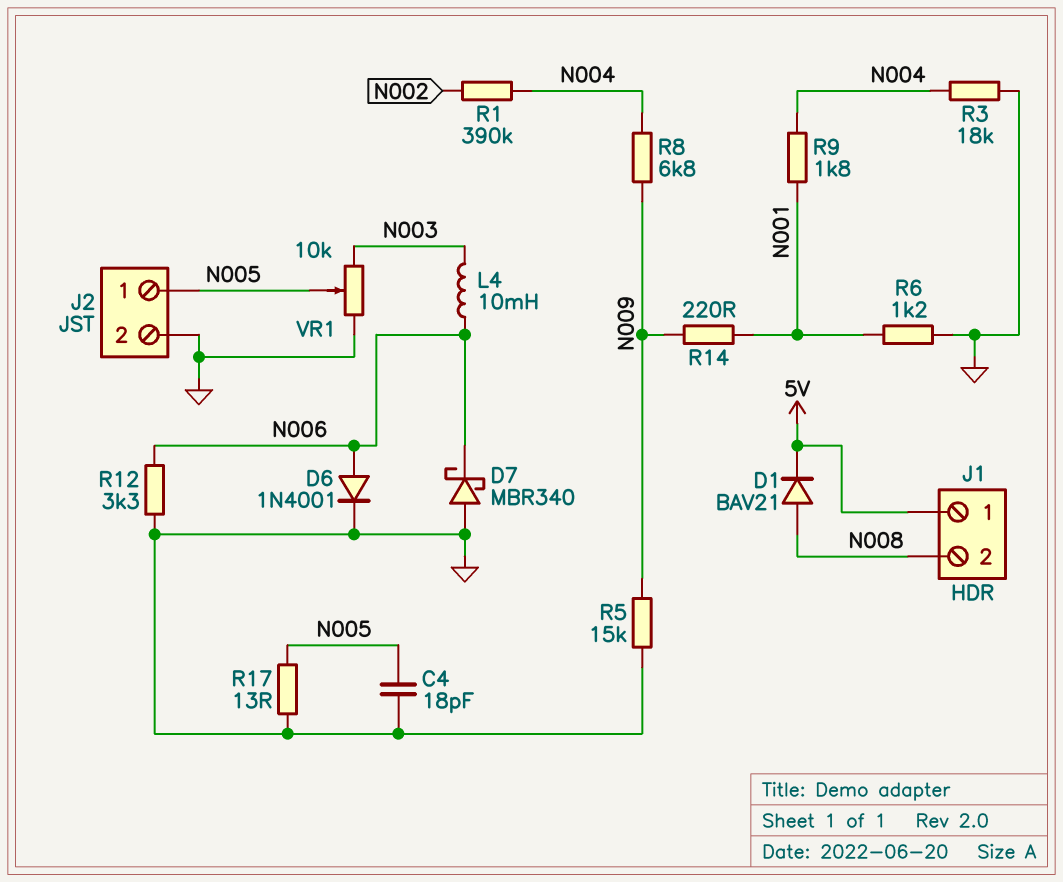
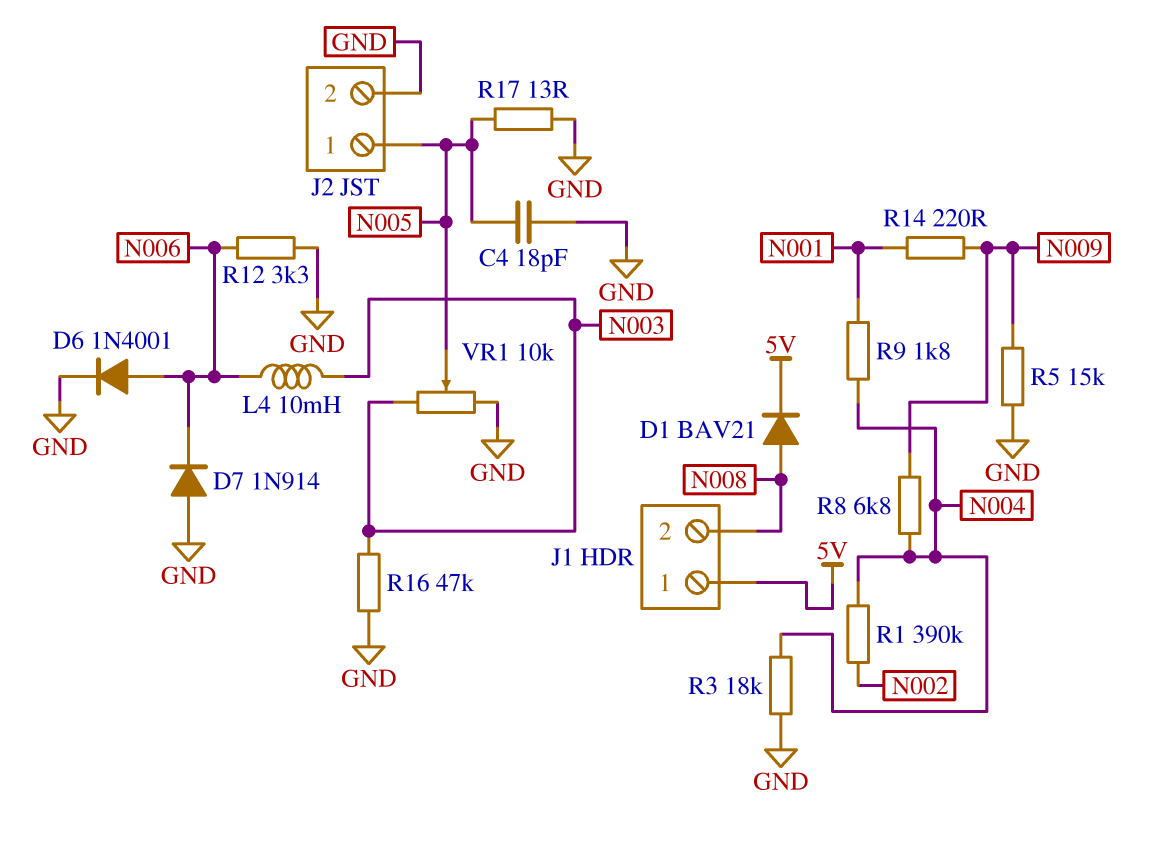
D7: schottky MBR340 (A GND, K N006) -> diode 1N914 (A GND, K N006)
R6: 1.2k (GND, N001) -> none
R16: none -> 47k (GND, N003)

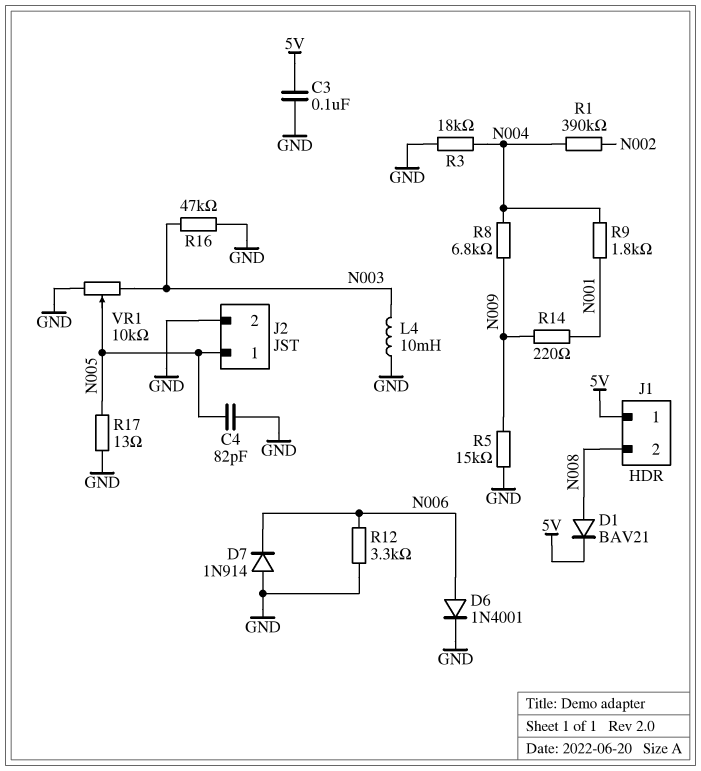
C3: none -> 100nF (5V, GND)
C4: 18pF (GND, N005) -> 82pF (GND, N005)
L4: 10mH (N003, N006) -> 10mH (GND, N003)

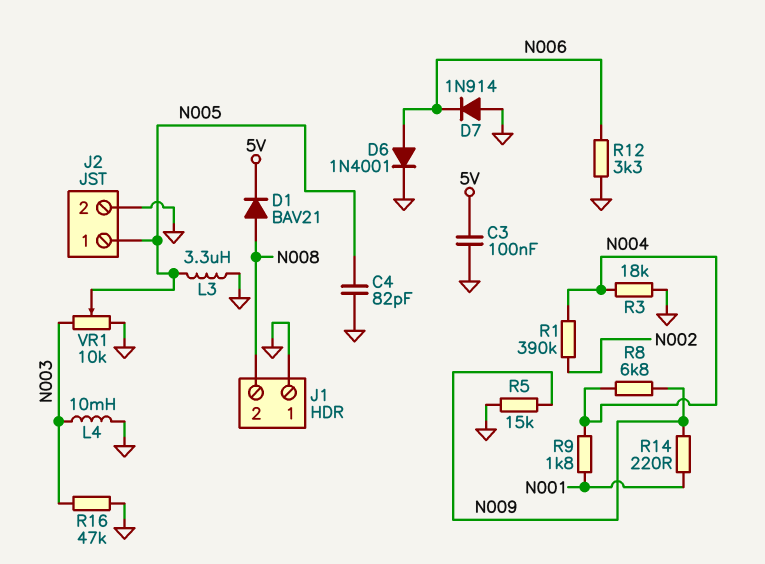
J1 pin 1: 5V -> GND
L3: none -> 3.3uH (GND, N005)
R17: 13 (GND, N005) -> none

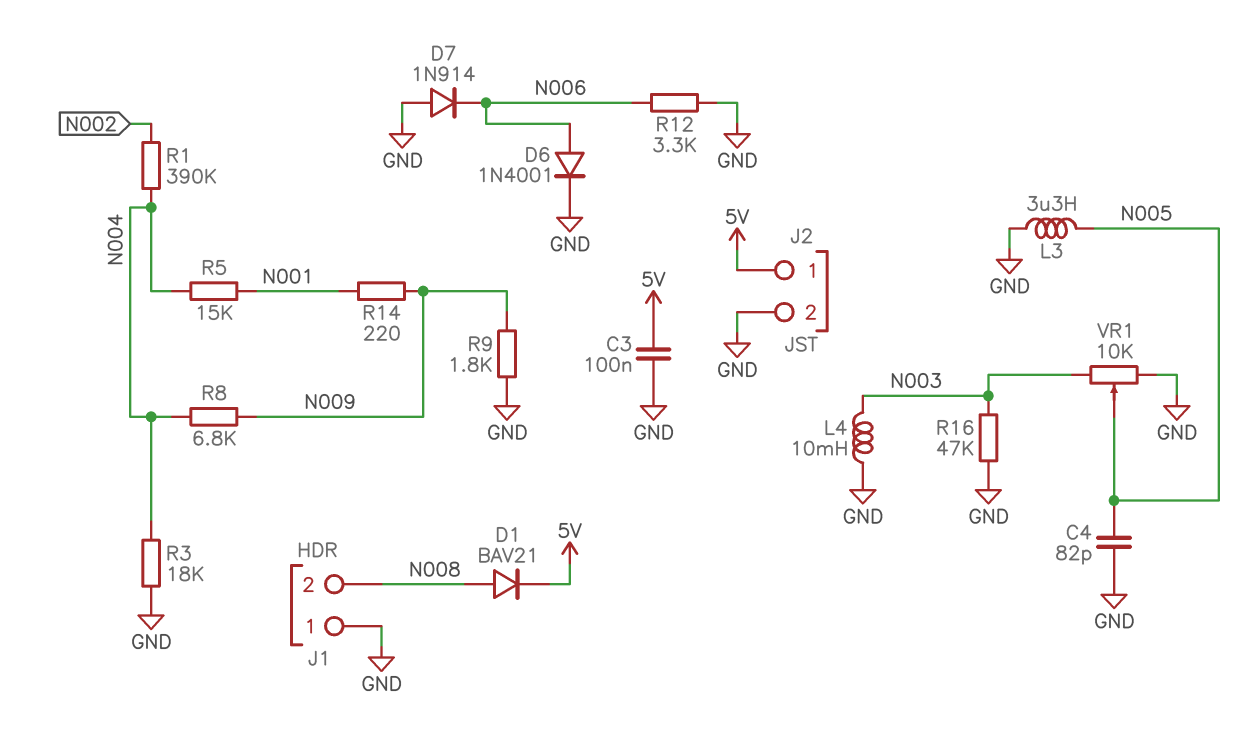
J2 pin 1: N005 -> 5V
R5: 15k (GND, N009) -> 15k (N001, N004)
R9: 1.8k (N001, N004) -> 1.8k (GND, N009)

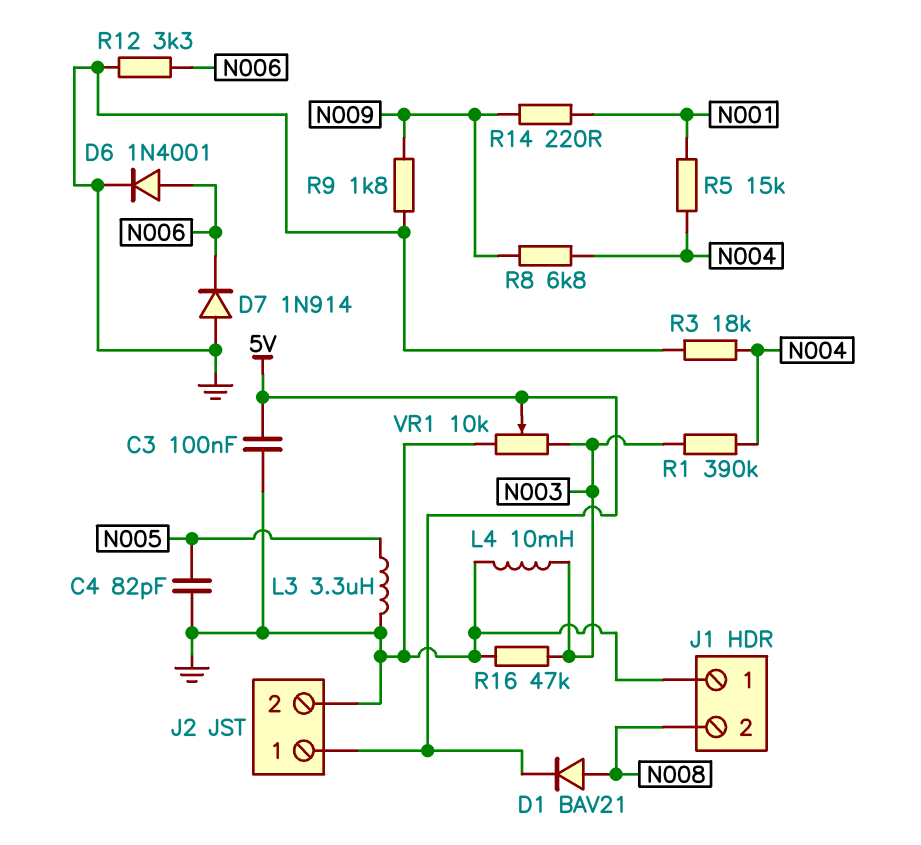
R1: 390k (N002, N004) -> 390k (N003, N004)
VR1: 10k (GND, N003, wiper N005) -> 10k (GND, N003, wiper 5V)

